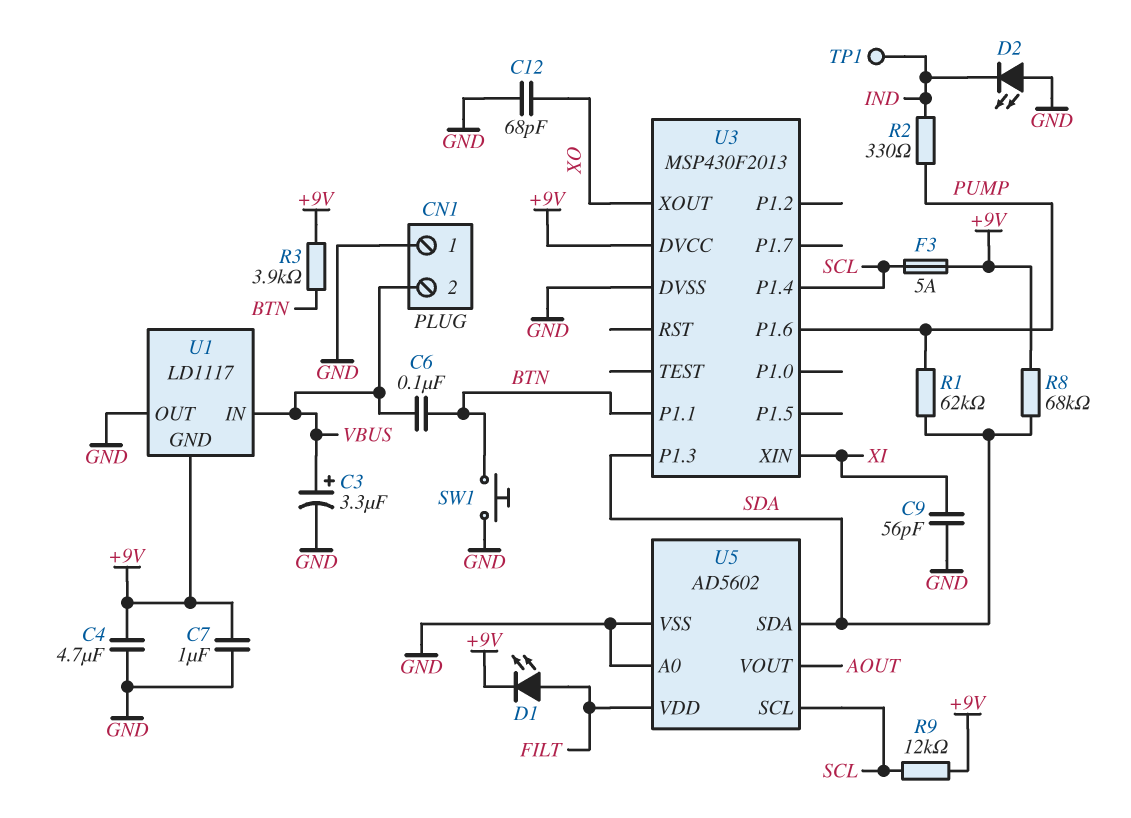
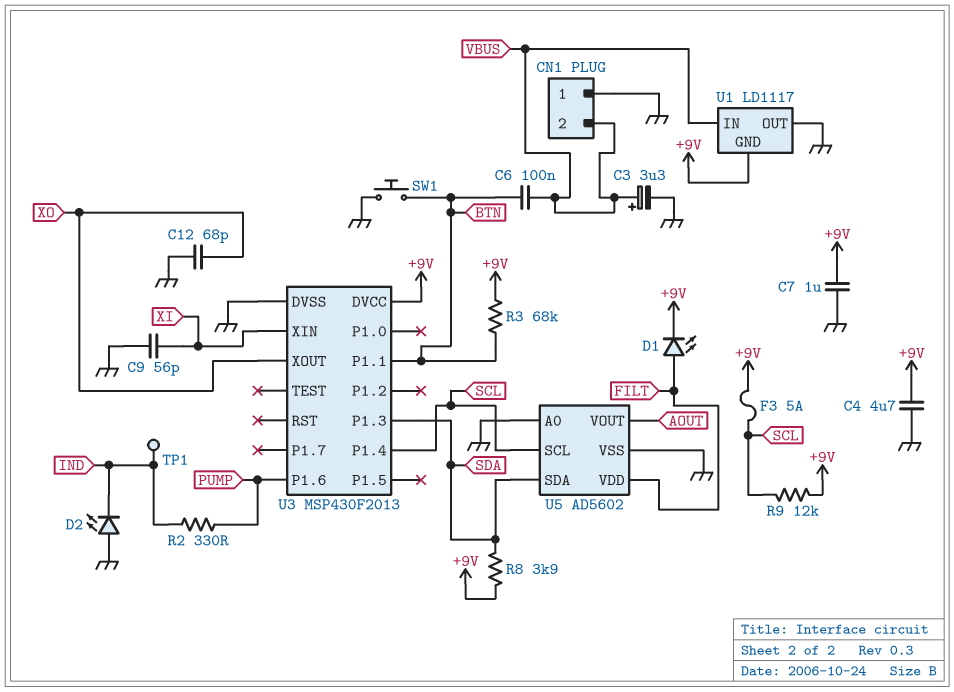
R1: 62k (PUMP, SDA) -> none
R3: 3.9k (+9V, BTN) -> 68k (+9V, BTN)
R8: 68k (+9V, SDA) -> 3.9k (+9V, SDA)

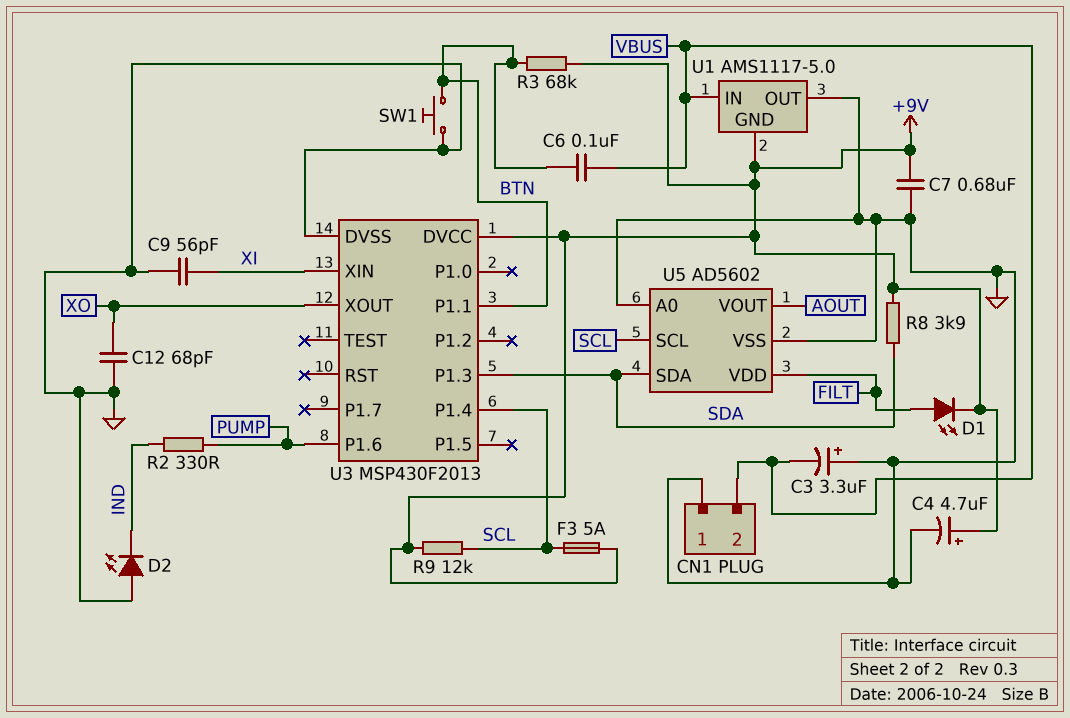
C3: 3.3uF (plus VBUS, minus GND) -> 3.3uF (plus GND, minus VBUS)
C4: 4.7uF (+9V, GND) -> 4.7uF (plus +9V, minus GND)
C7: 1uF (+9V, GND) -> 680nF (+9V, GND)
TP1: test point (IND) -> none
U1: LD1117 -> AMS1117-5.0

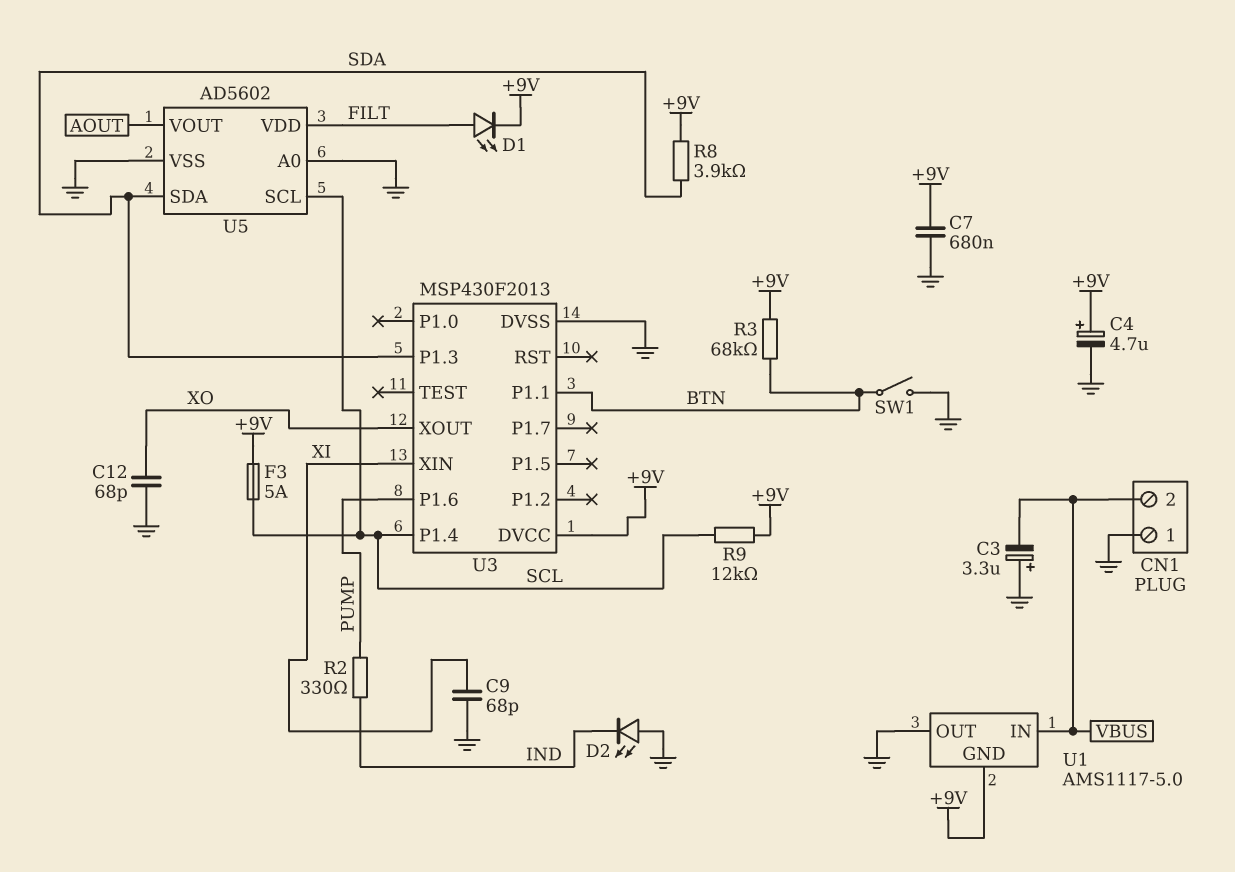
C6: 100nF (BTN, VBUS) -> none
C9: 56pF (GND, XI) -> 68pF (GND, XI)
SW1: button (BTN, GND) -> switch (BTN, GND)

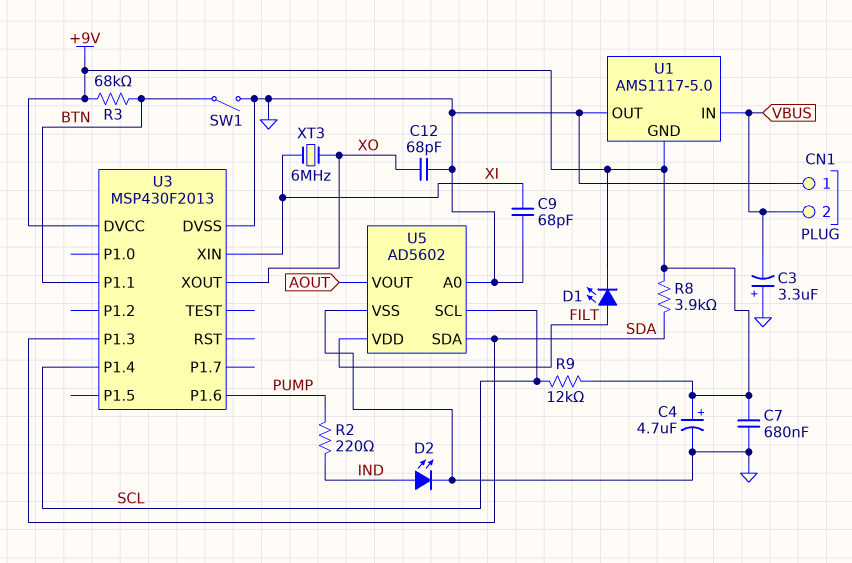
D2: LED (A GND, K IND) -> LED (A IND, K GND)
F3: 5A (+9V, SCL) -> none
R2: 330 (IND, PUMP) -> 220 (IND, PUMP)
XT3: none -> 6MHz (XI, XO)

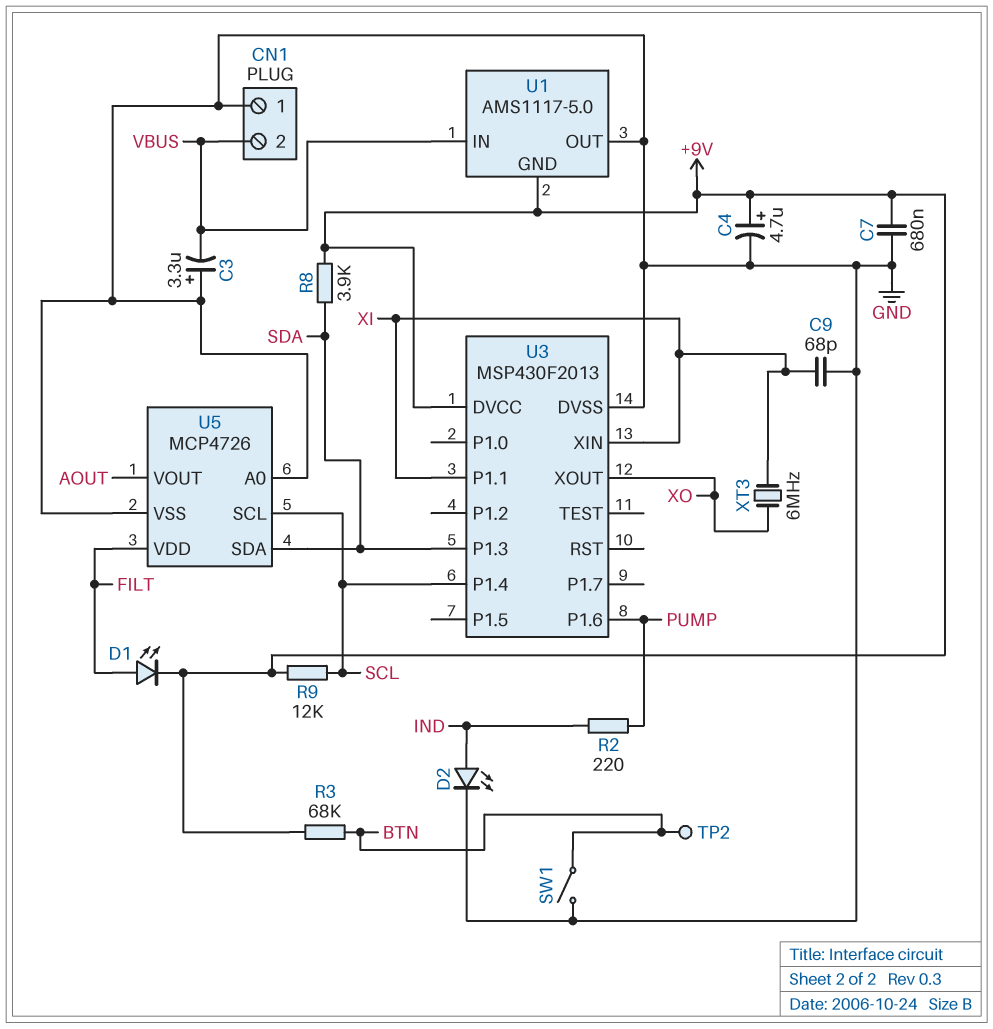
C12: 68pF (GND, XO) -> none
TP2: none -> test point (BTN)
U3 pin P1.1: BTN -> XI
U5: AD5602 -> MCP4726

